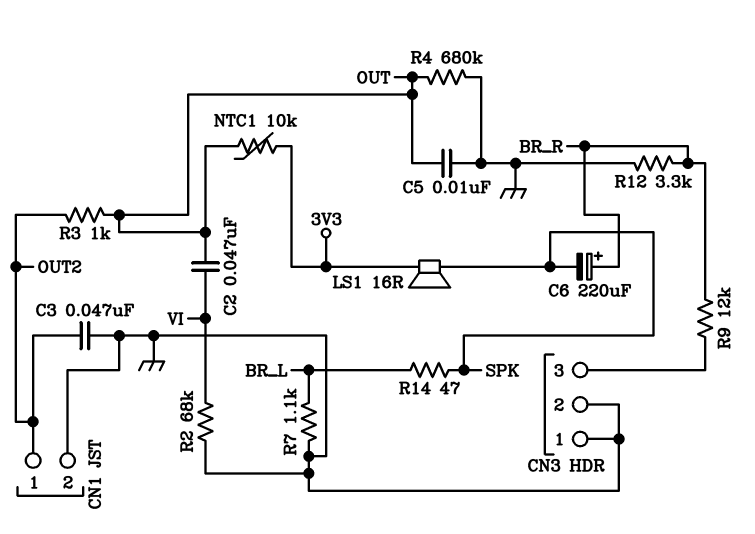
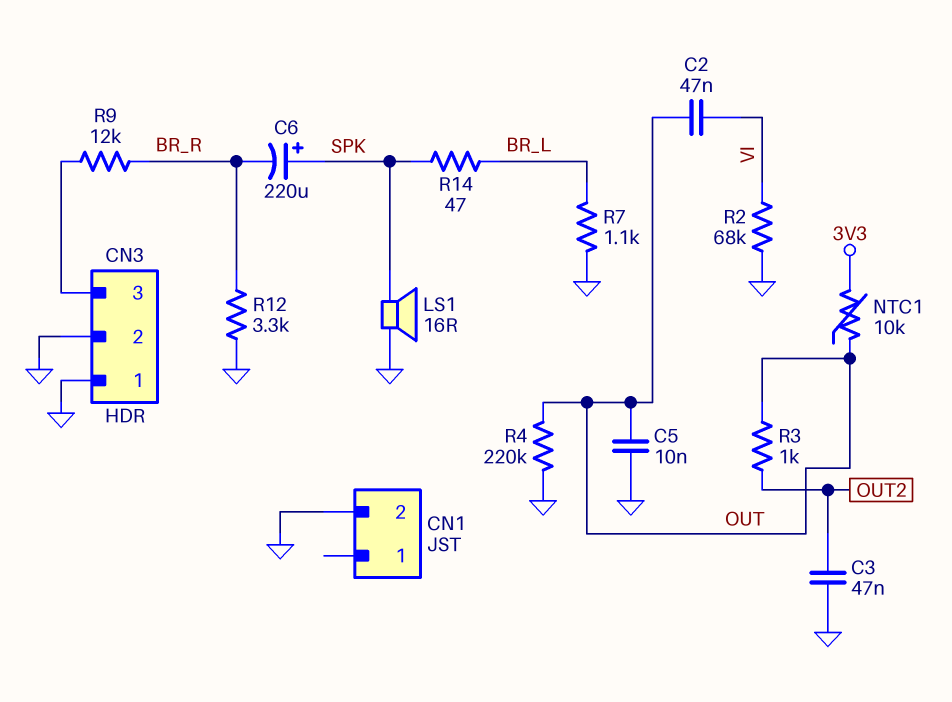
C6: 220uF (plus BR_R, minus SPK) -> 220uF (plus SPK, minus BR_R)
CN1 pin 1: OUT2 -> none
LS1: speaker 16R (3V3, SPK) -> speaker 16R (GND, SPK)
R4: 680k (GND, OUT) -> 220k (GND, OUT)

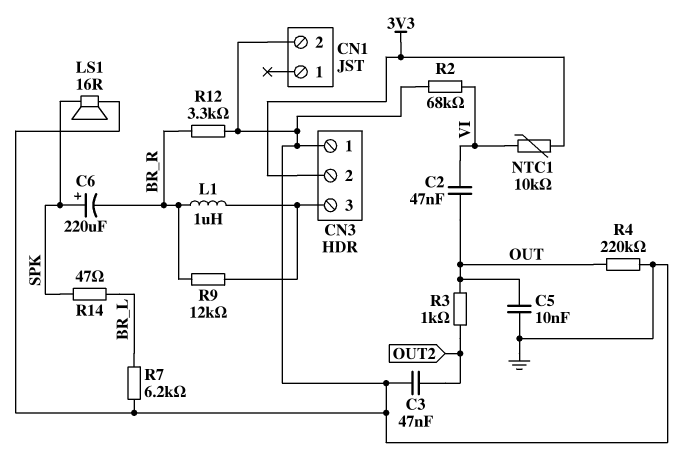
CN3 pin 2: GND -> 3V3
L1: none -> 1uH (BR_R, CN3/3)
NTC1: 10k (3V3, OUT) -> 10k (3V3, VI)
R7: 1.1k (BR_L, GND) -> 6.2k (BR_L, GND)

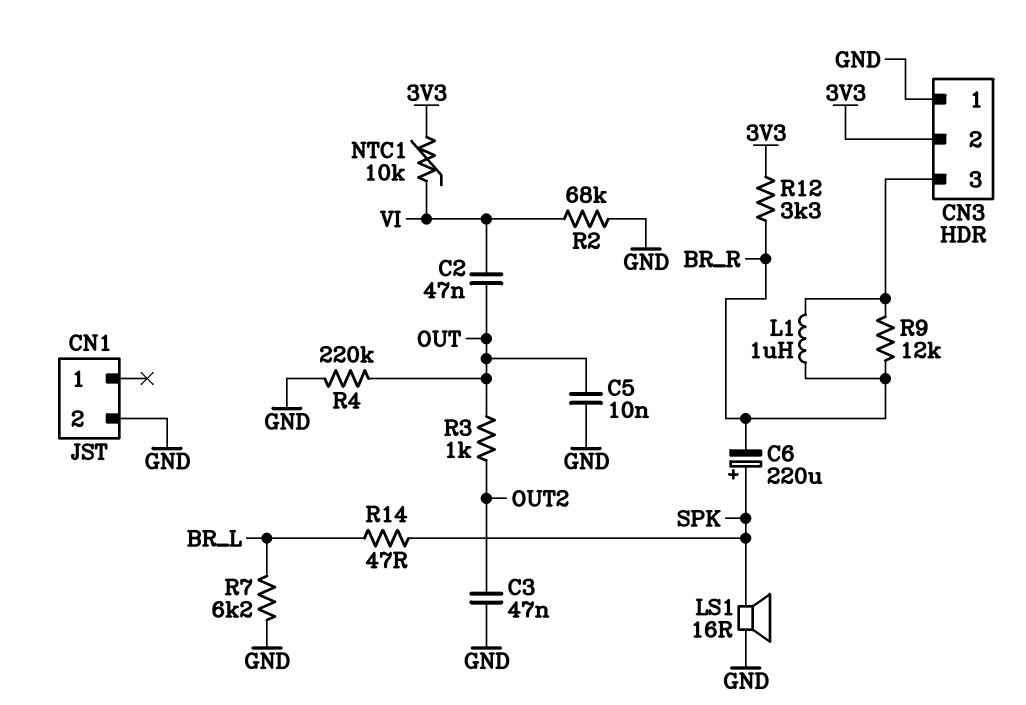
R12: 3.3k (BR_R, GND) -> 3.3k (3V3, BR_R)

